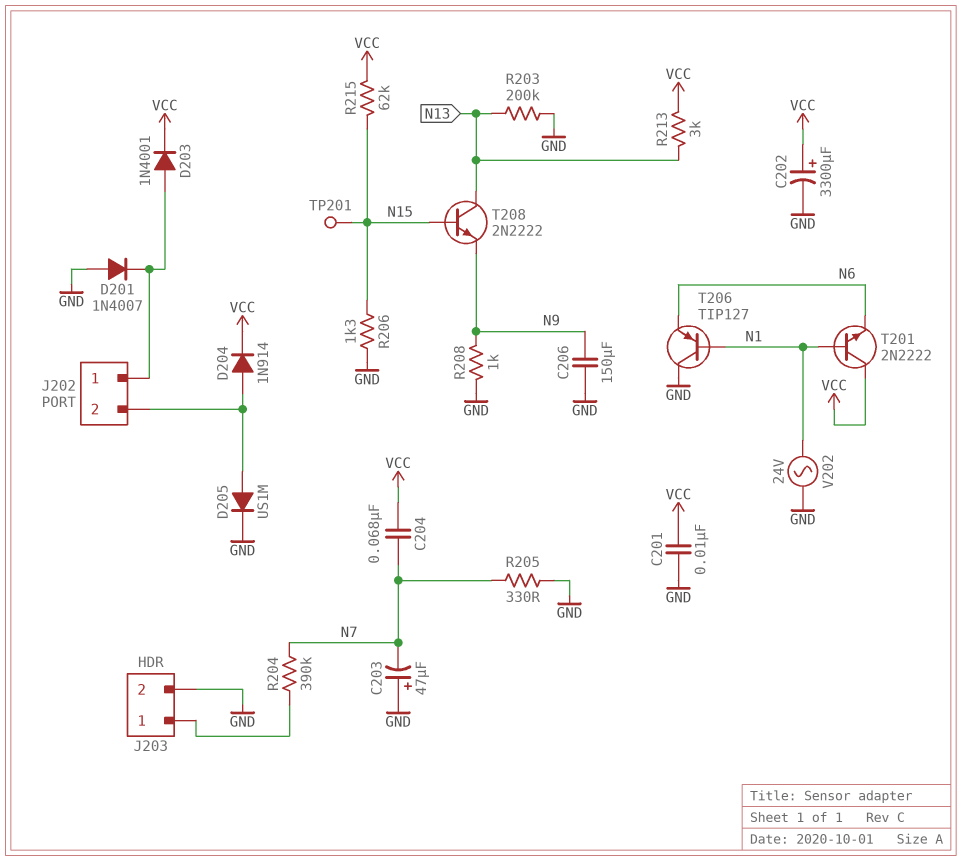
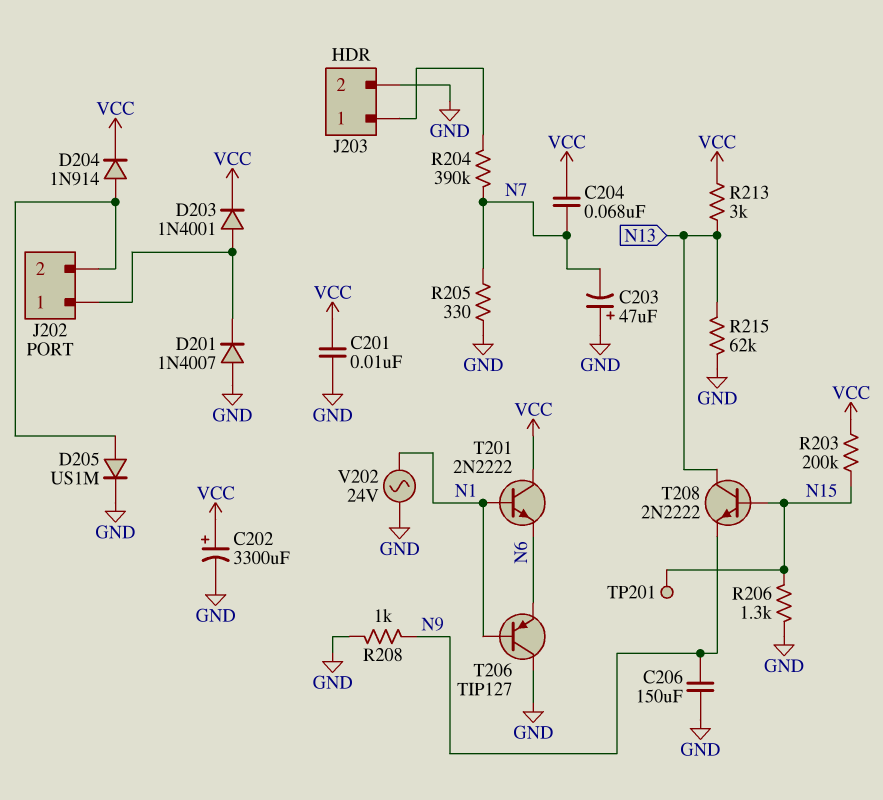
R203: 200k (GND, N13) -> 200k (N15, VCC)
R215: 62k (N15, VCC) -> 62k (GND, N13)

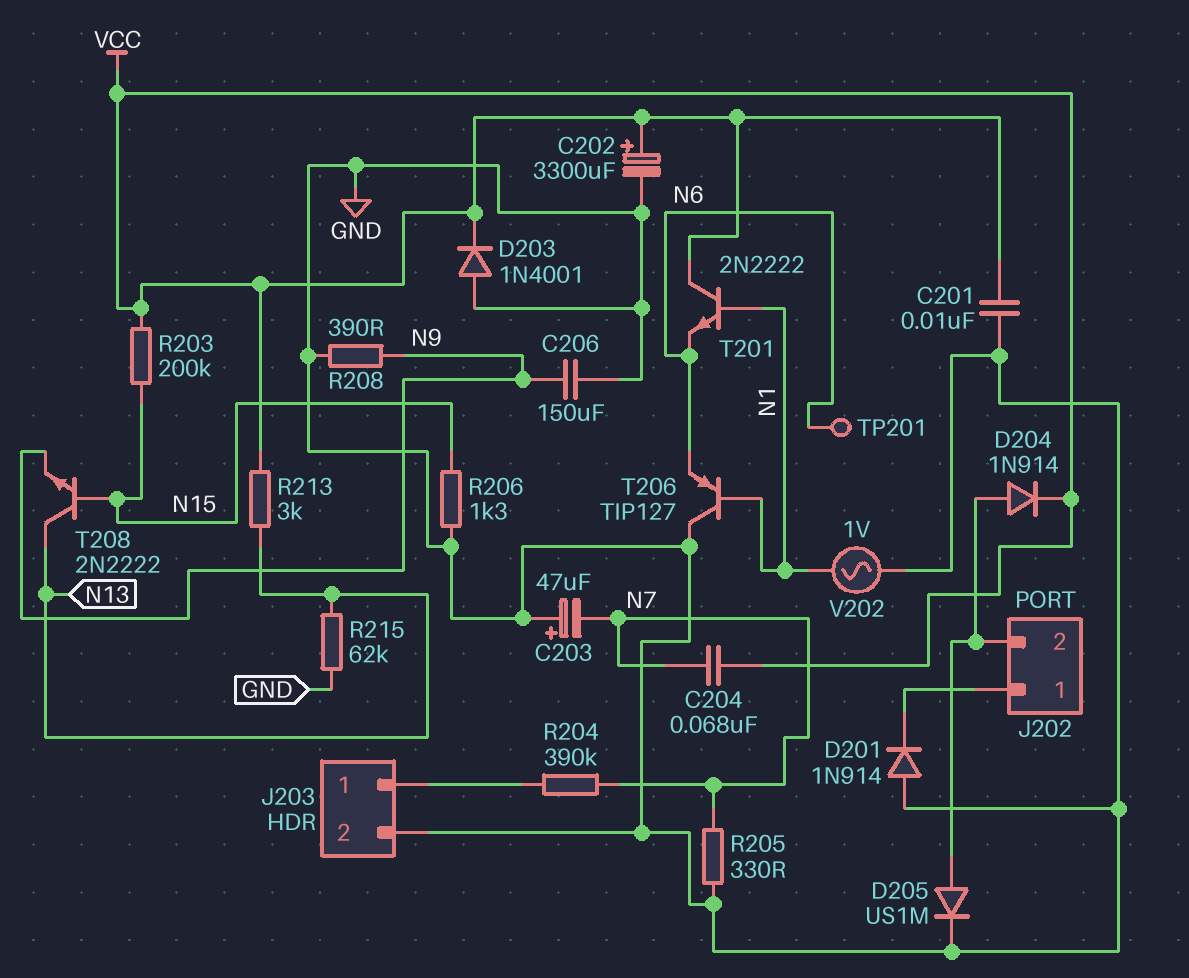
D201: diode 1N4007 (A GND, K J202/1) -> diode 1N914 (A GND, K J202/1)
D203: diode 1N4001 (A J202/1, K VCC) -> diode 1N4001 (A GND, K VCC)
R208: 1k (GND, N9) -> 390 (GND, N9)
TP201: test point (N15) -> test point (N6)
V202: AC 24V (GND, N1) -> AC 1V (GND, N1)

